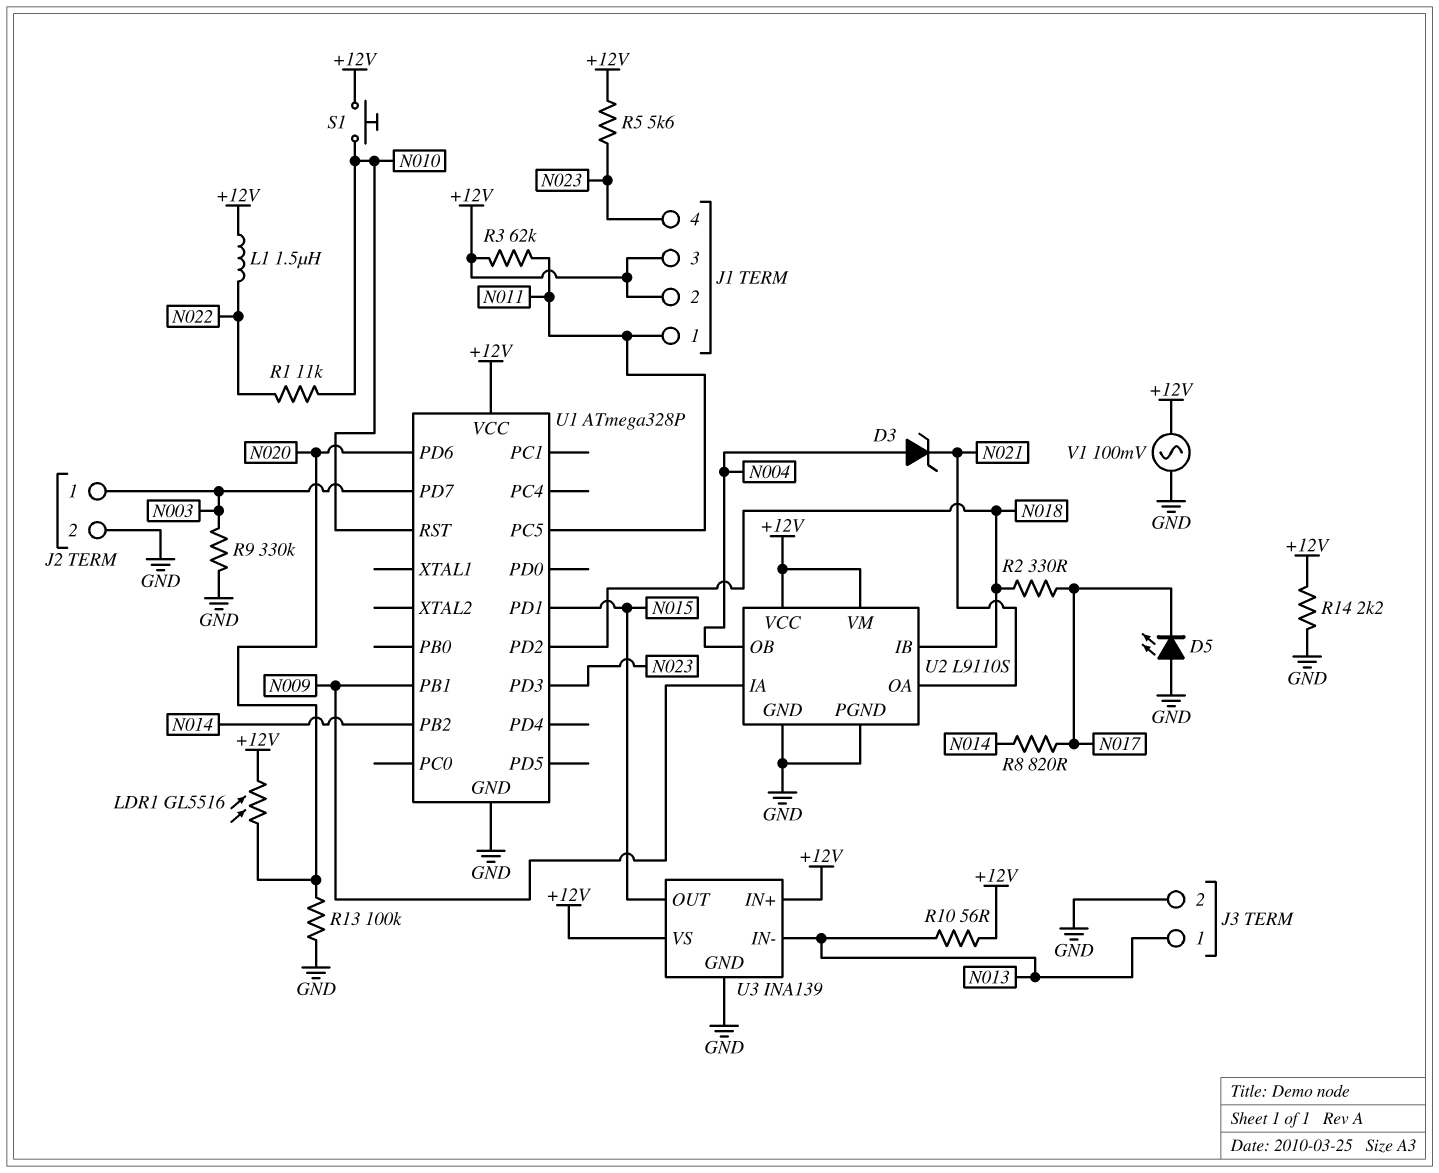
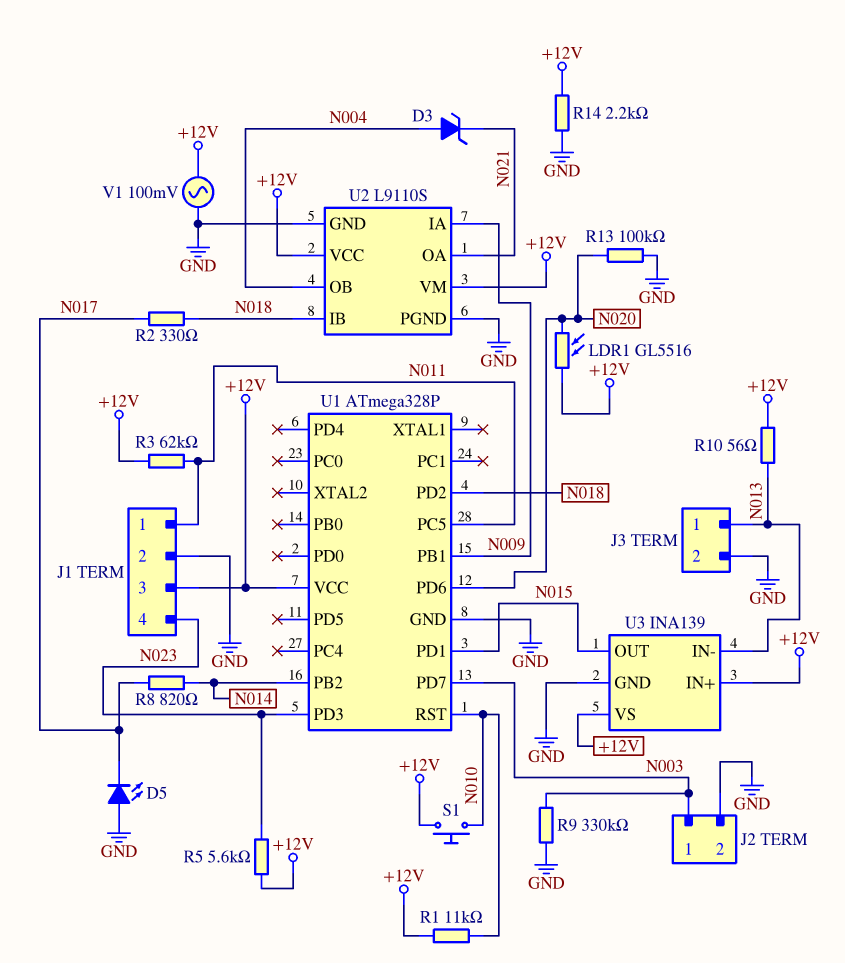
J1 pin 2: +12V -> GND
L1: 1.5uH (+12V, N022) -> none
R1: 11k (N010, N022) -> 11k (+12V, N010)

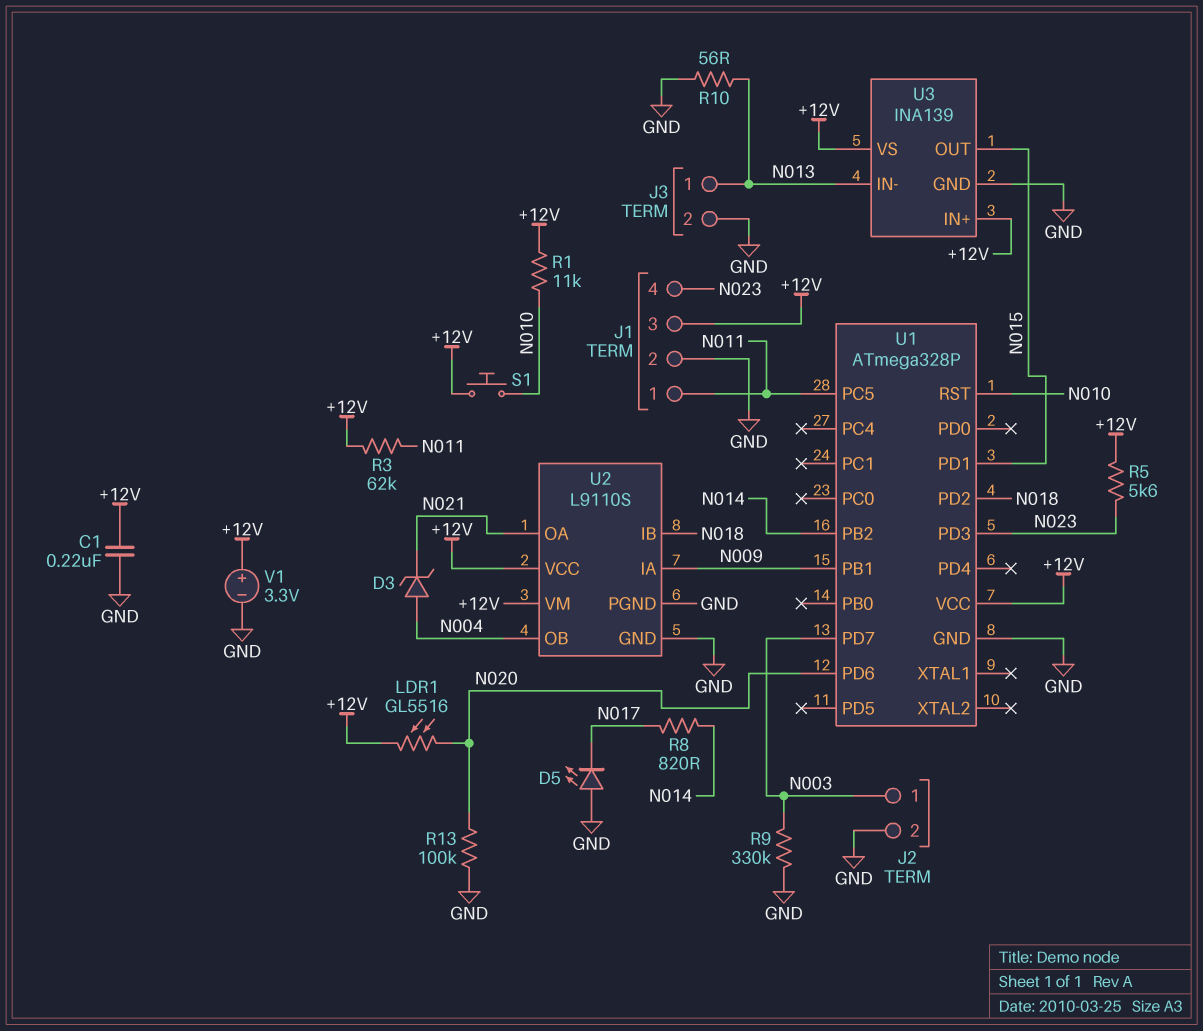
C1: none -> 220nF (+12V, GND)
R2: 330 (N017, N018) -> none
R10: 56 (+12V, N013) -> 56 (GND, N013)
R14: 2.2k (+12V, GND) -> none
V1: AC 100mV (+12V, GND) -> 3.3V (plus +12V, minus GND)

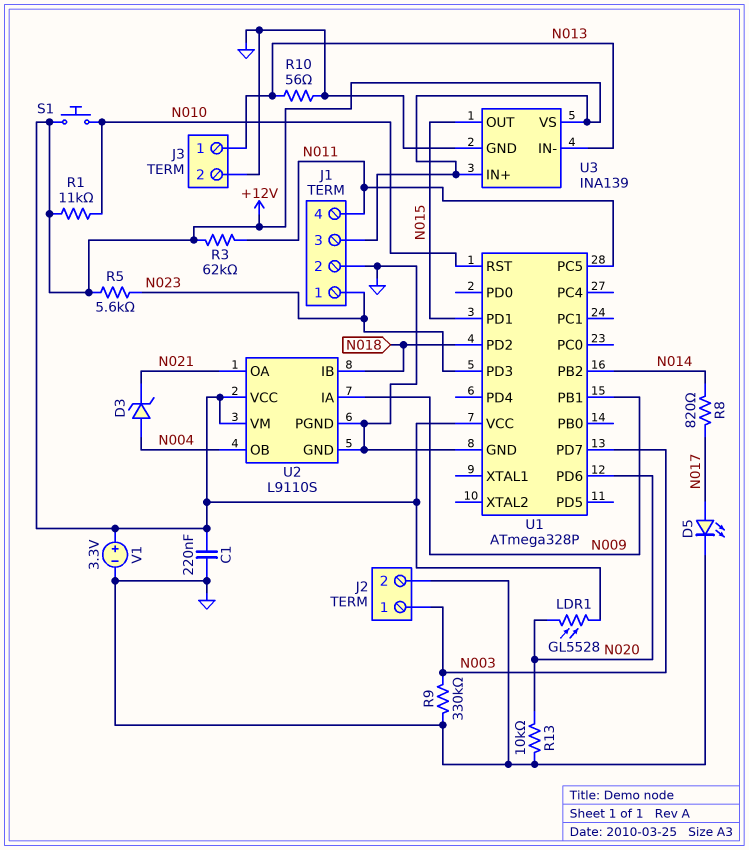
D5: LED (A GND, K N017) -> LED (A N017, K GND)
J1 pin 1: N011 -> N023
J1 pin 4: N023 -> N011
LDR1: GL5516 (+12V, N020) -> GL5528 (+12V, N020)
R13: 100k (GND, N020) -> 10k (GND, N020)

